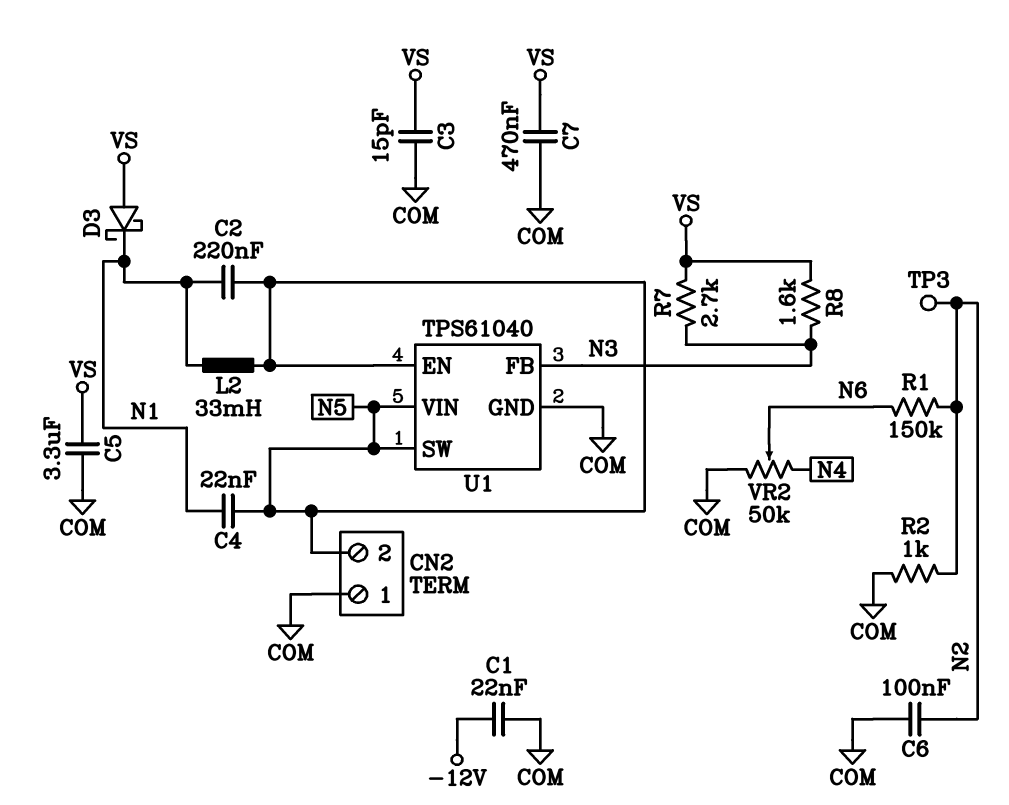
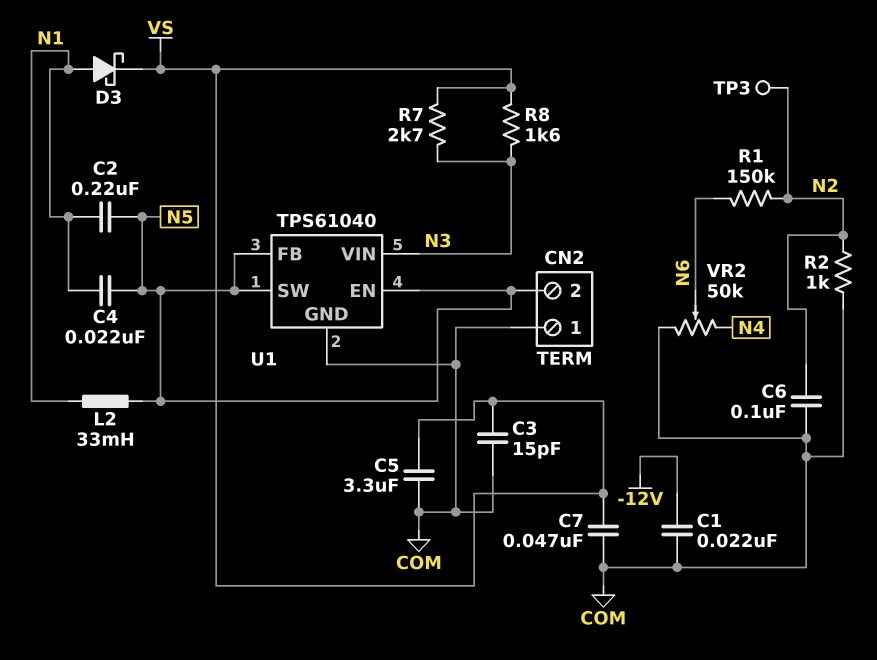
C7: 470nF (COM, VS) -> 47nF (COM, VS)
D3: schottky (A VS, K N1) -> schottky (A N1, K VS)
U1 pin FB: N3 -> N5
U1 pin VIN: N5 -> N3

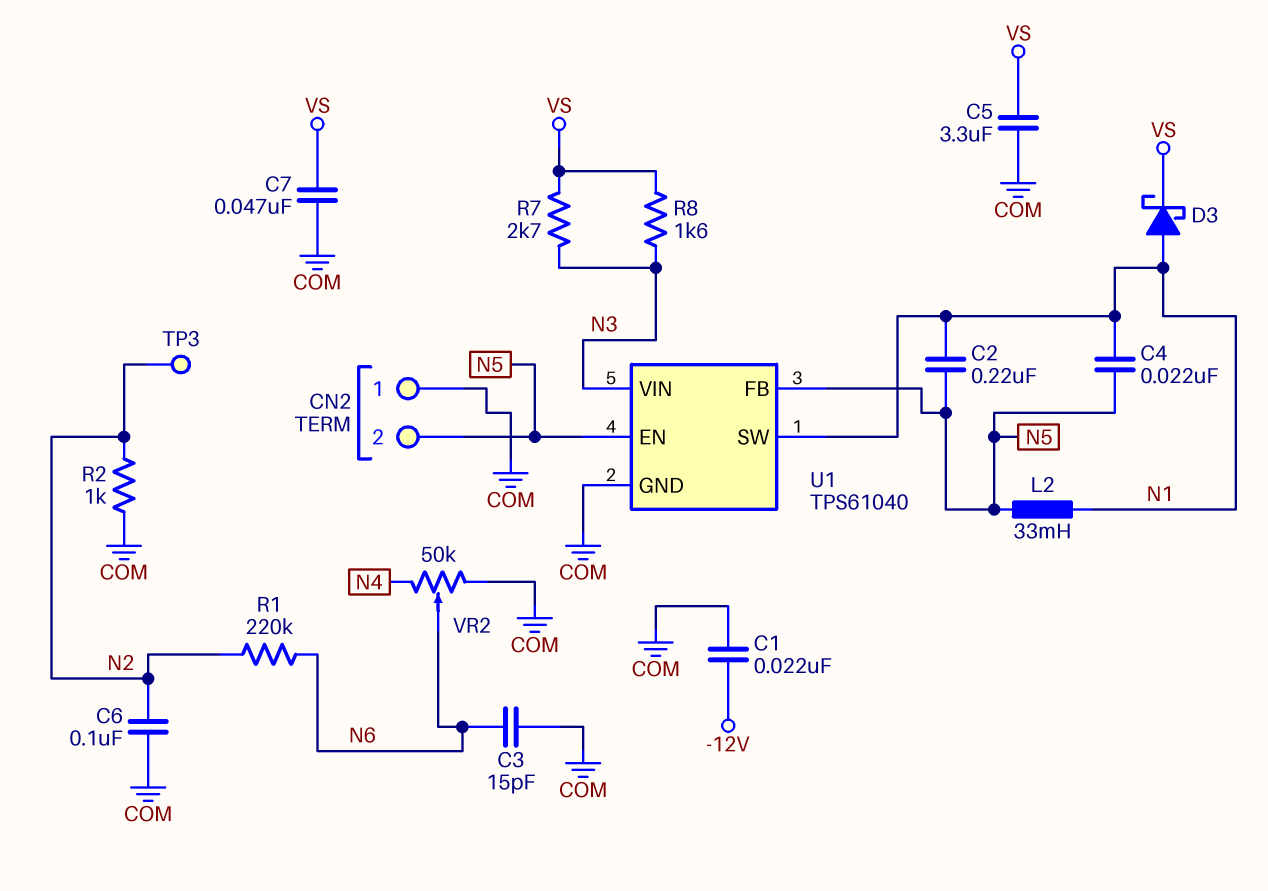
C3: 15pF (COM, VS) -> 15pF (COM, N6)
R1: 150k (N2, N6) -> 220k (N2, N6)
U1 pin SW: N5 -> N1

